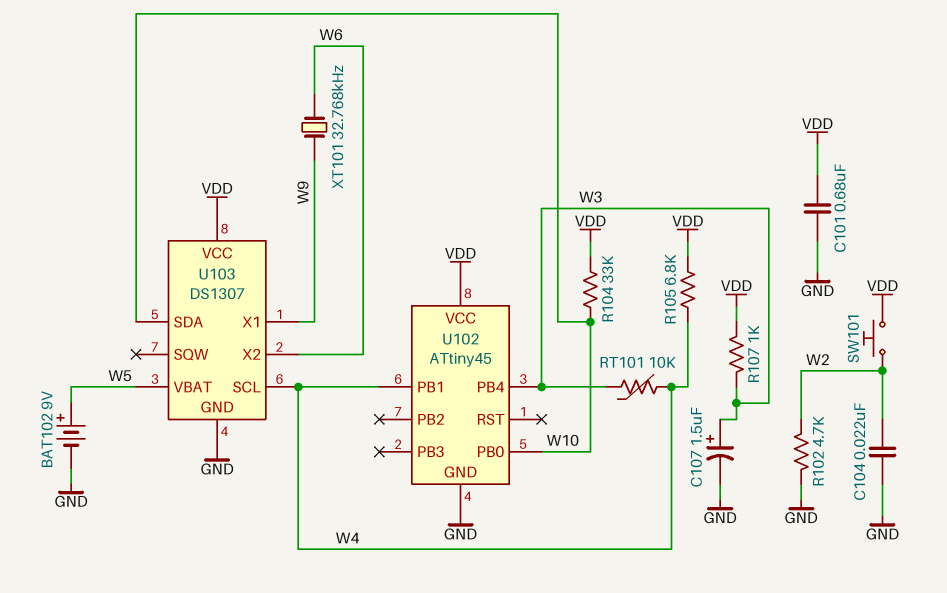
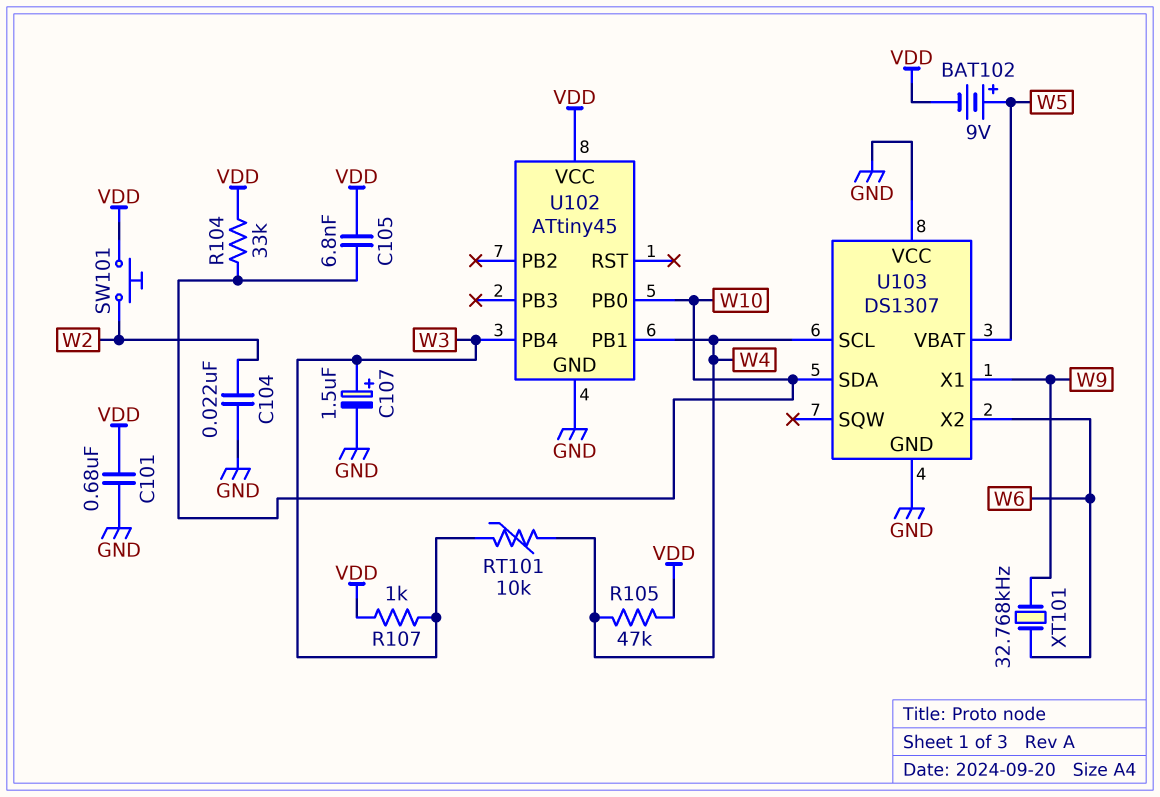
BAT102: 9V (plus W5, minus GND) -> 9V (plus W5, minus VDD)
C105: none -> 6.8nF (VDD, W10)
R102: 4.7k (GND, W2) -> none
R105: 6.8k (VDD, W4) -> 47k (VDD, W4)
U103 pin VCC: VDD -> GND

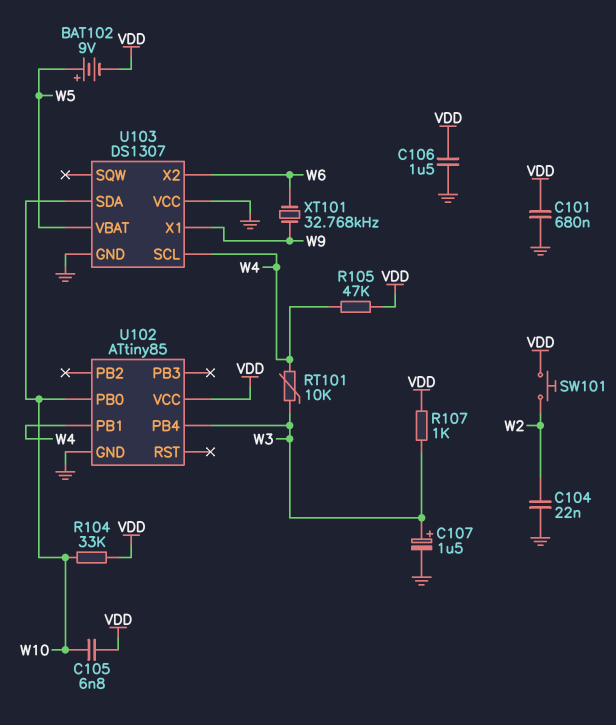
C106: none -> 1.5uF (GND, VDD)
U102: ATtiny45 -> ATtiny85

